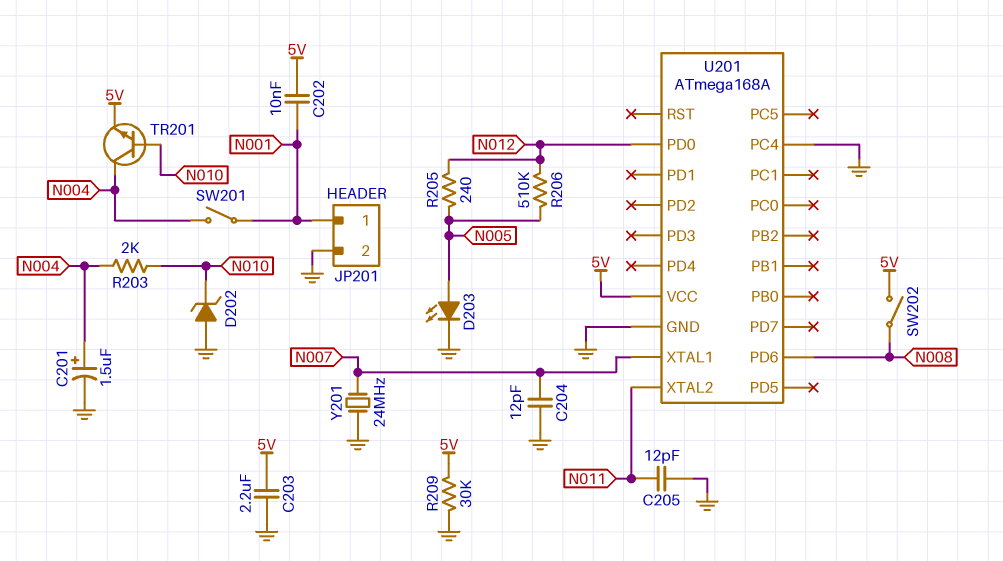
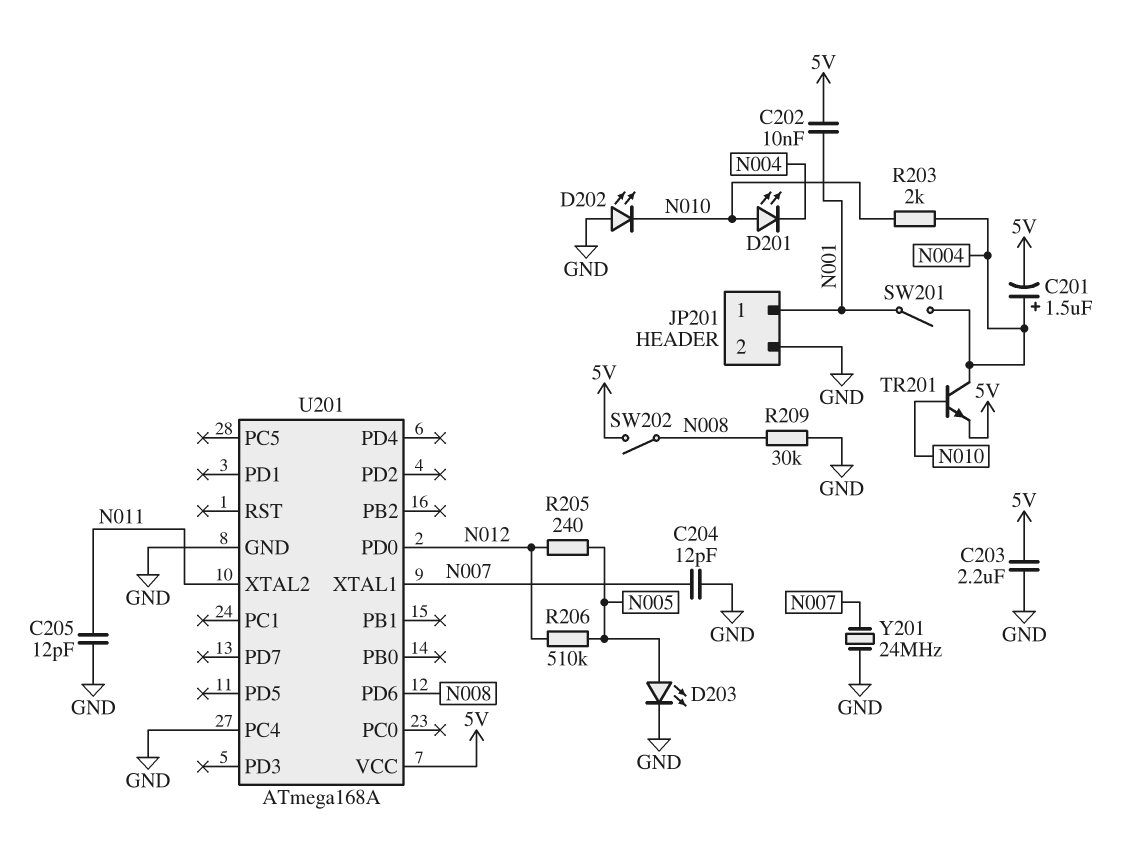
C201: 1.5uF (plus N004, minus GND) -> 1.5uF (plus N004, minus 5V)
D201: none -> LED (A N010, K N004)
D202: zener (A GND, K N010) -> LED (A GND, K N010)
R209: 30k (5V, GND) -> 30k (GND, N008)

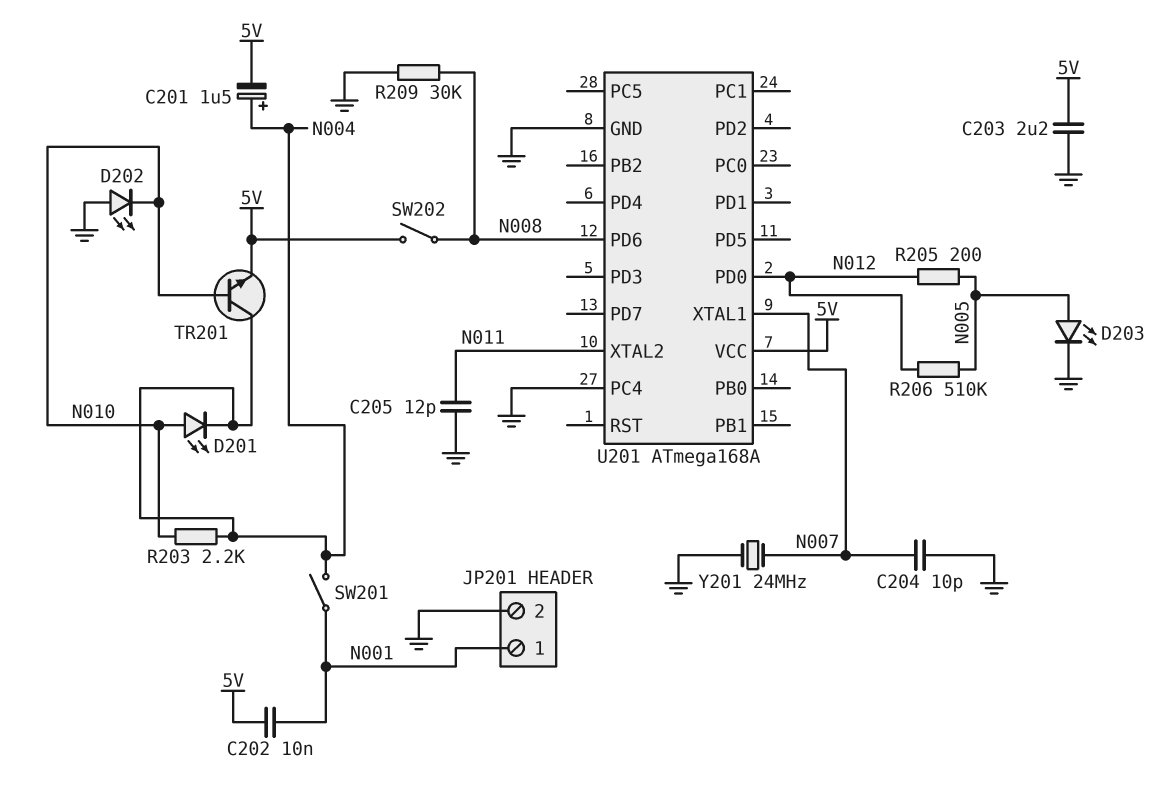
C204: 12pF (GND, N007) -> 10pF (GND, N007)
R203: 2k (N004, N010) -> 2.2k (N004, N010)
R205: 240 (N005, N012) -> 200 (N005, N012)

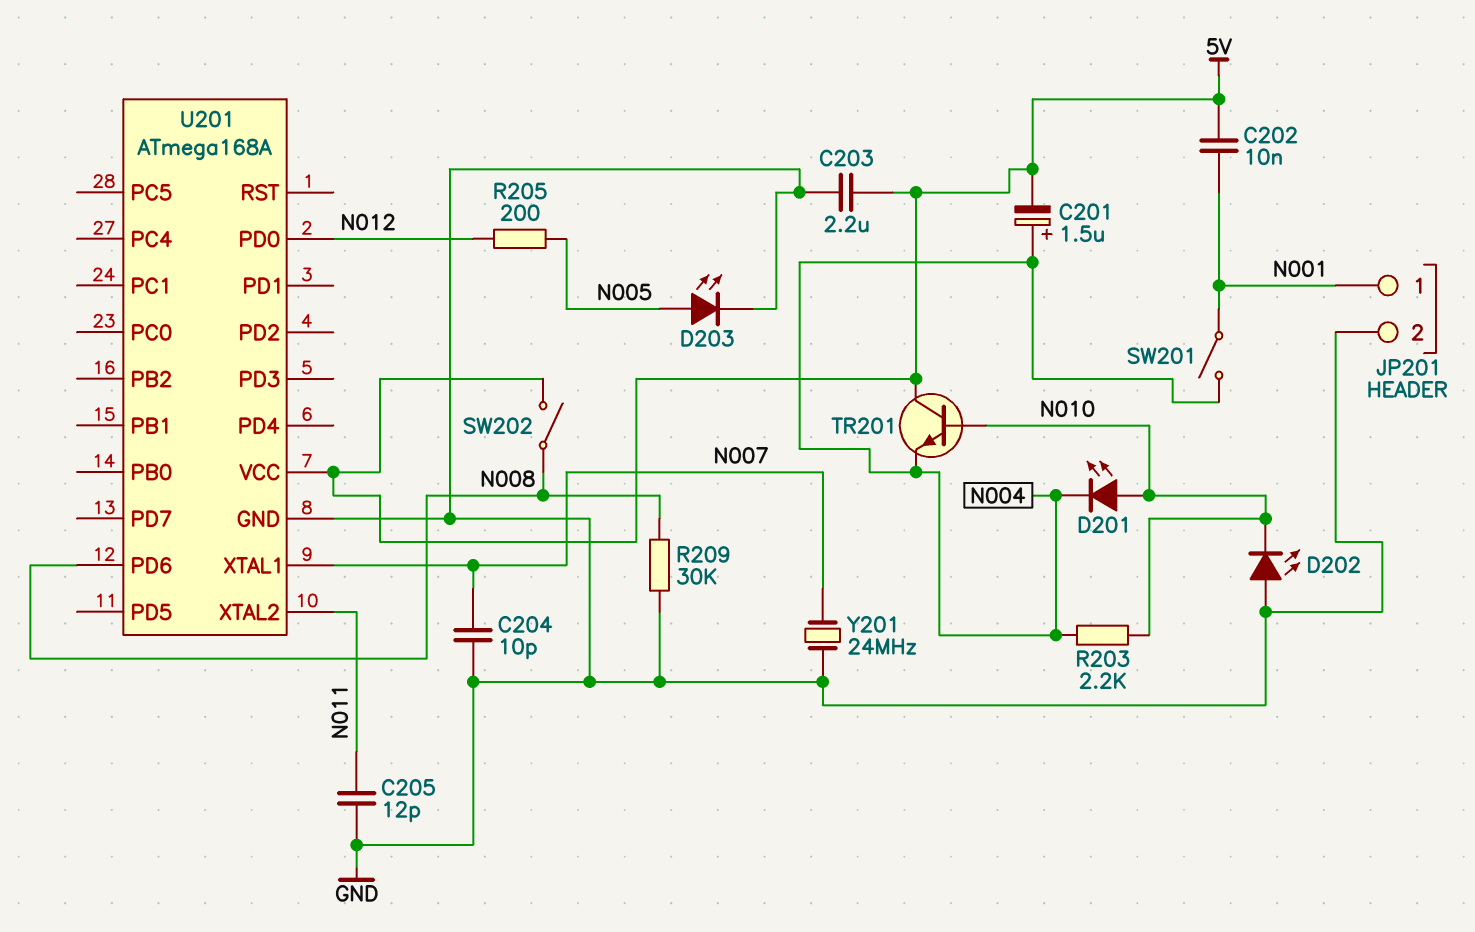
R206: 510k (N005, N012) -> none
TR201: NPN (B N010, C N004, E 5V) -> NPN (B N010, C 5V, E N004)
U201 pin PC4: GND -> none

